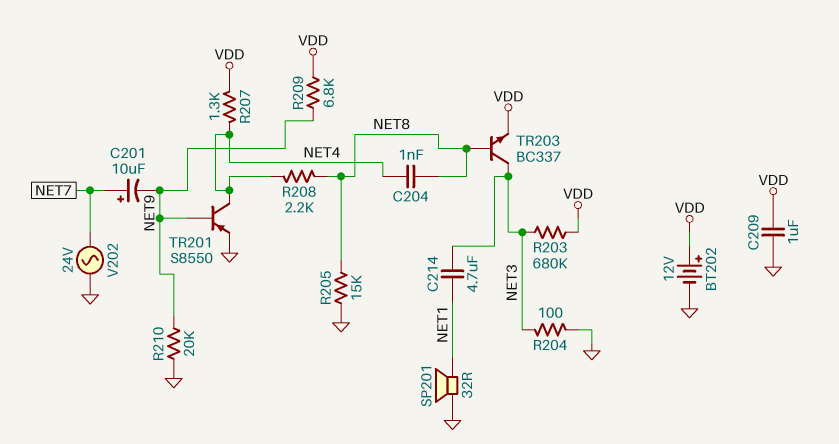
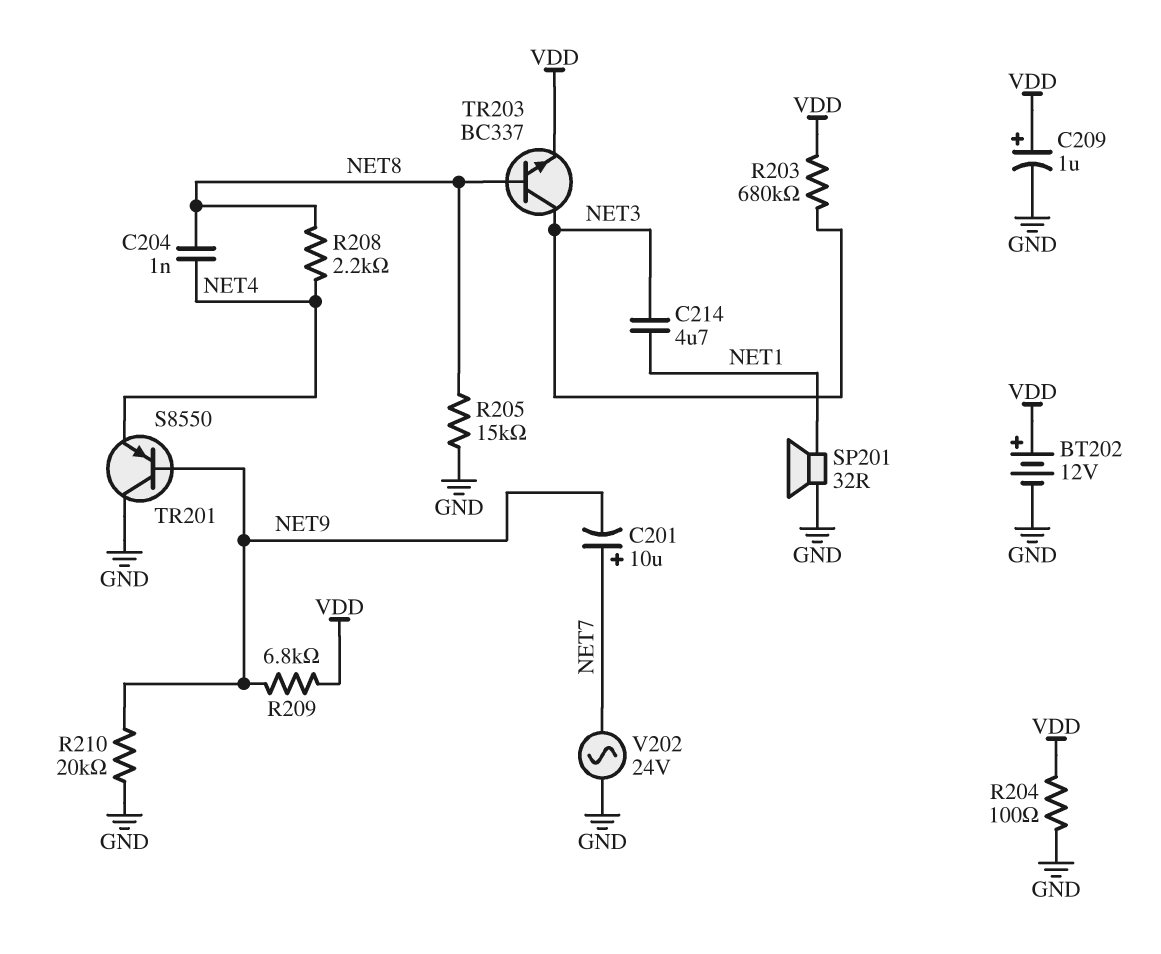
C209: 1uF (GND, VDD) -> 1uF (plus VDD, minus GND)
R204: 100 (GND, NET3) -> 100 (GND, VDD)
R207: 1.3k (NET4, VDD) -> none
TR201: PNP S8550 (B NET9, C NET4, E GND) -> PNP S8550 (B NET9, C GND, E NET4)

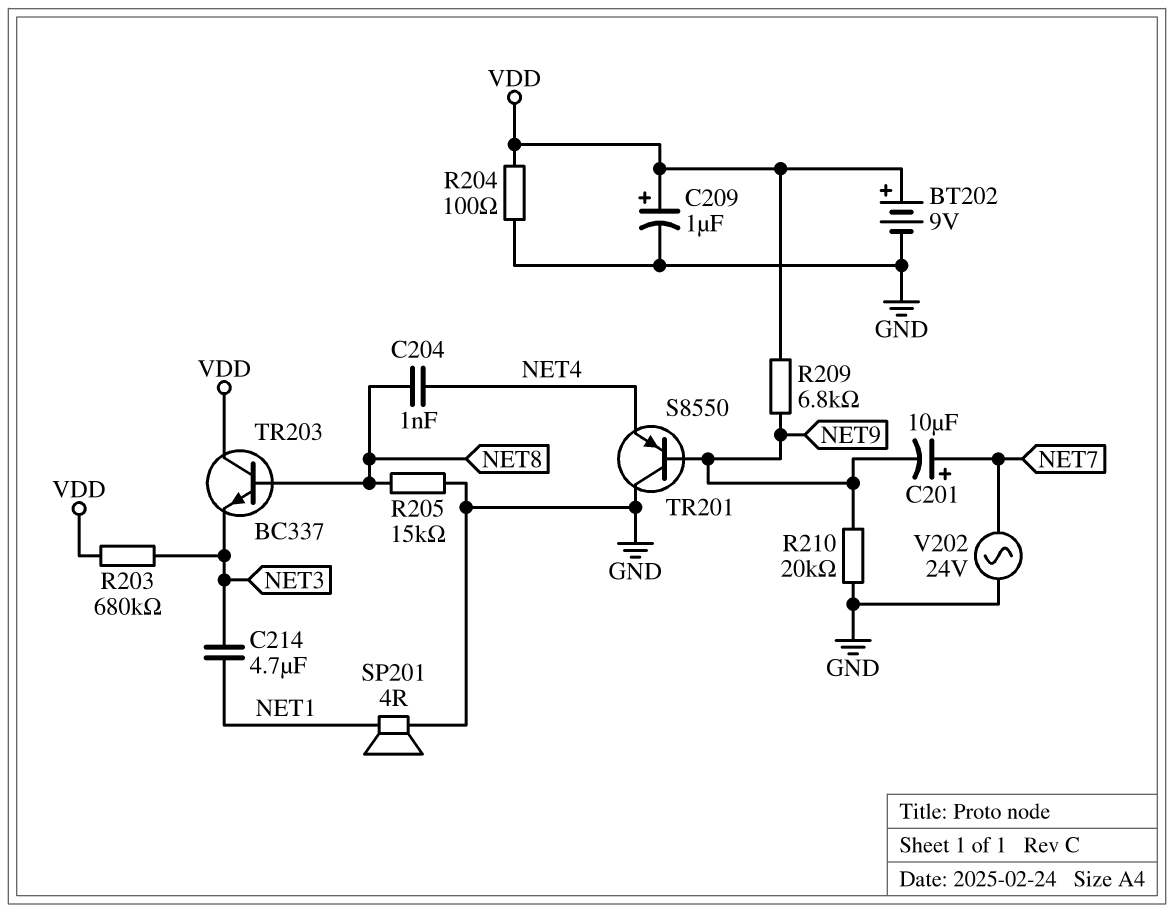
BT202: 12V (plus VDD, minus GND) -> 9V (plus VDD, minus GND)
R208: 2.2k (NET4, NET8) -> none
SP201: speaker 32R (GND, NET1) -> speaker 4R (GND, NET1)
TR203: NPN BC337 (B NET8, C NET3, E VDD) -> NPN BC337 (B NET8, C VDD, E NET3)

